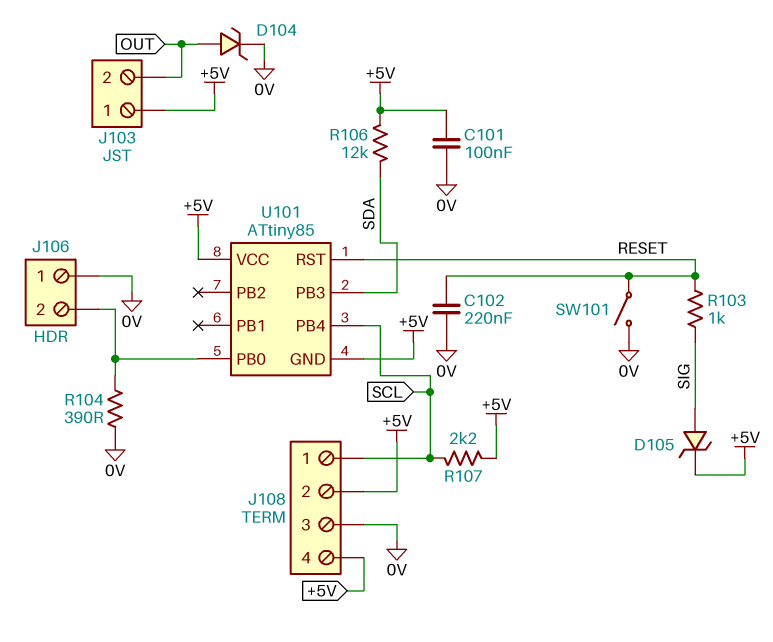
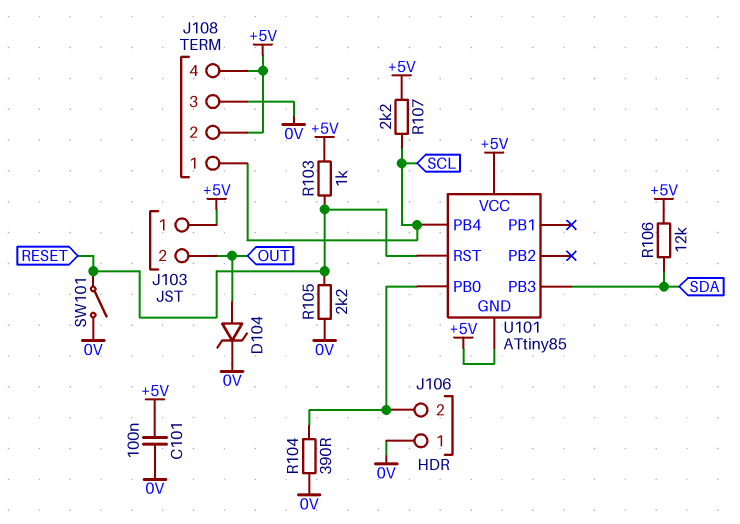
C102: 220nF (0V, RESET) -> none
D105: zener (A SIG, K +5V) -> none
R103: 1k (RESET, SIG) -> 1k (+5V, RESET)
R105: none -> 2.2k (0V, RESET)

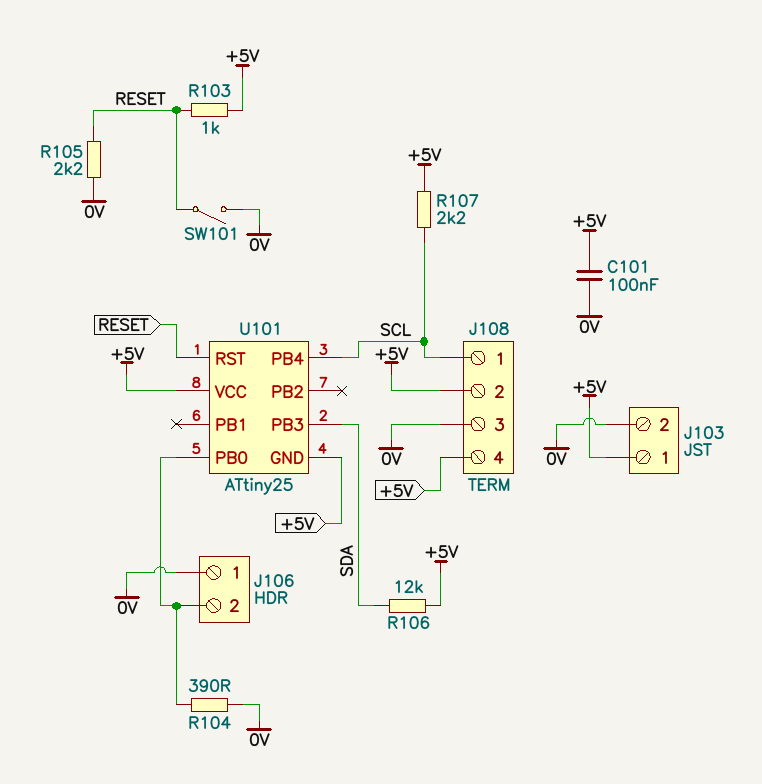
D104: zener (A OUT, K 0V) -> none
J103 pin 2: OUT -> 0V
U101: ATtiny85 -> ATtiny25

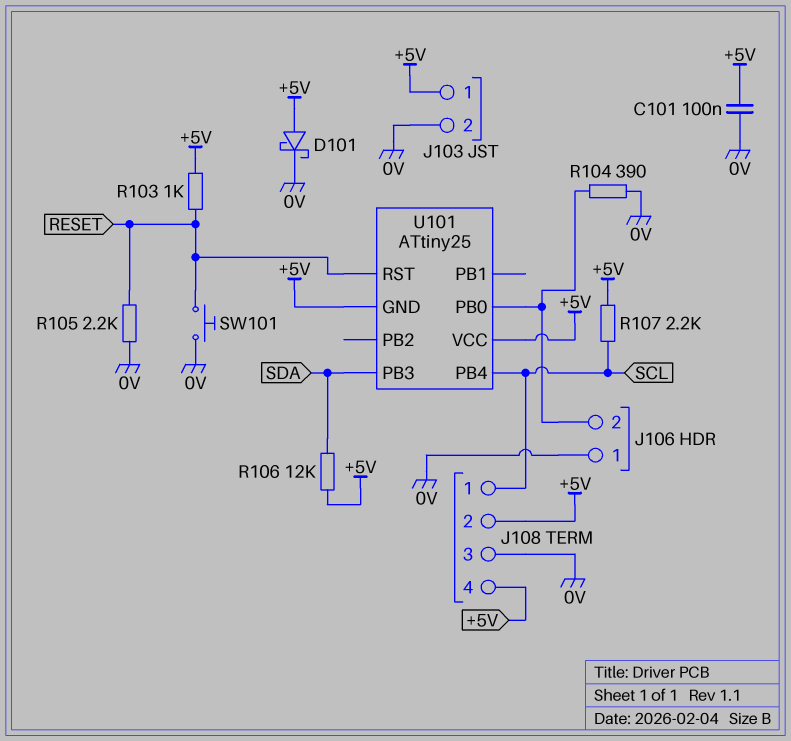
D101: none -> schottky (A +5V, K 0V)
SW101: switch (0V, RESET) -> button (0V, RESET)

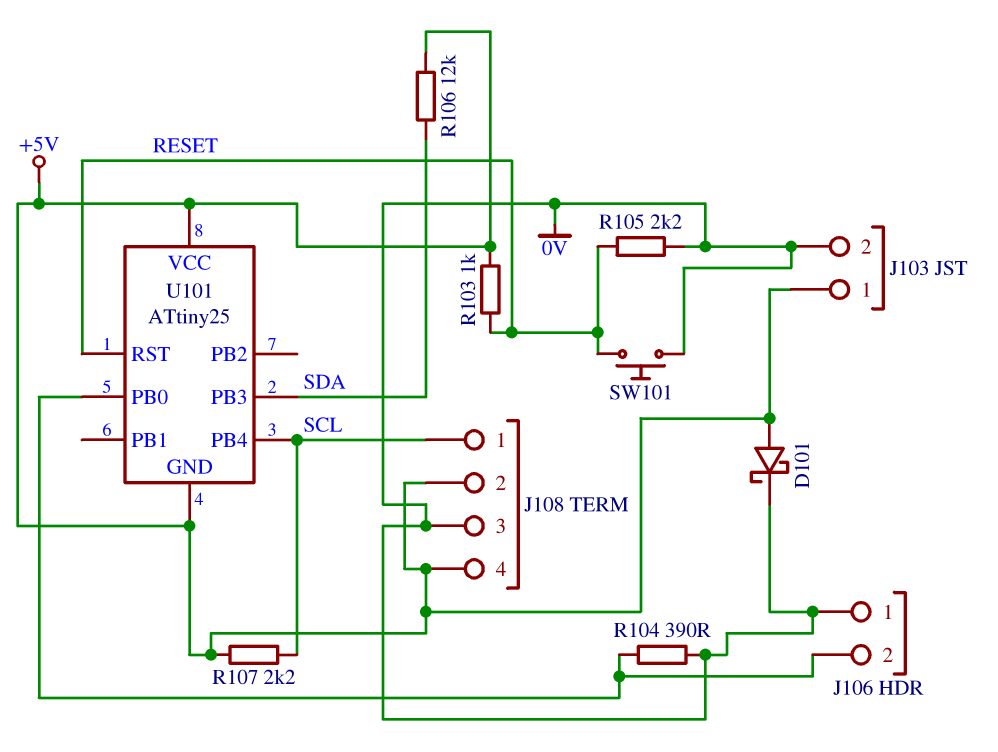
C101: 100nF (+5V, 0V) -> none

